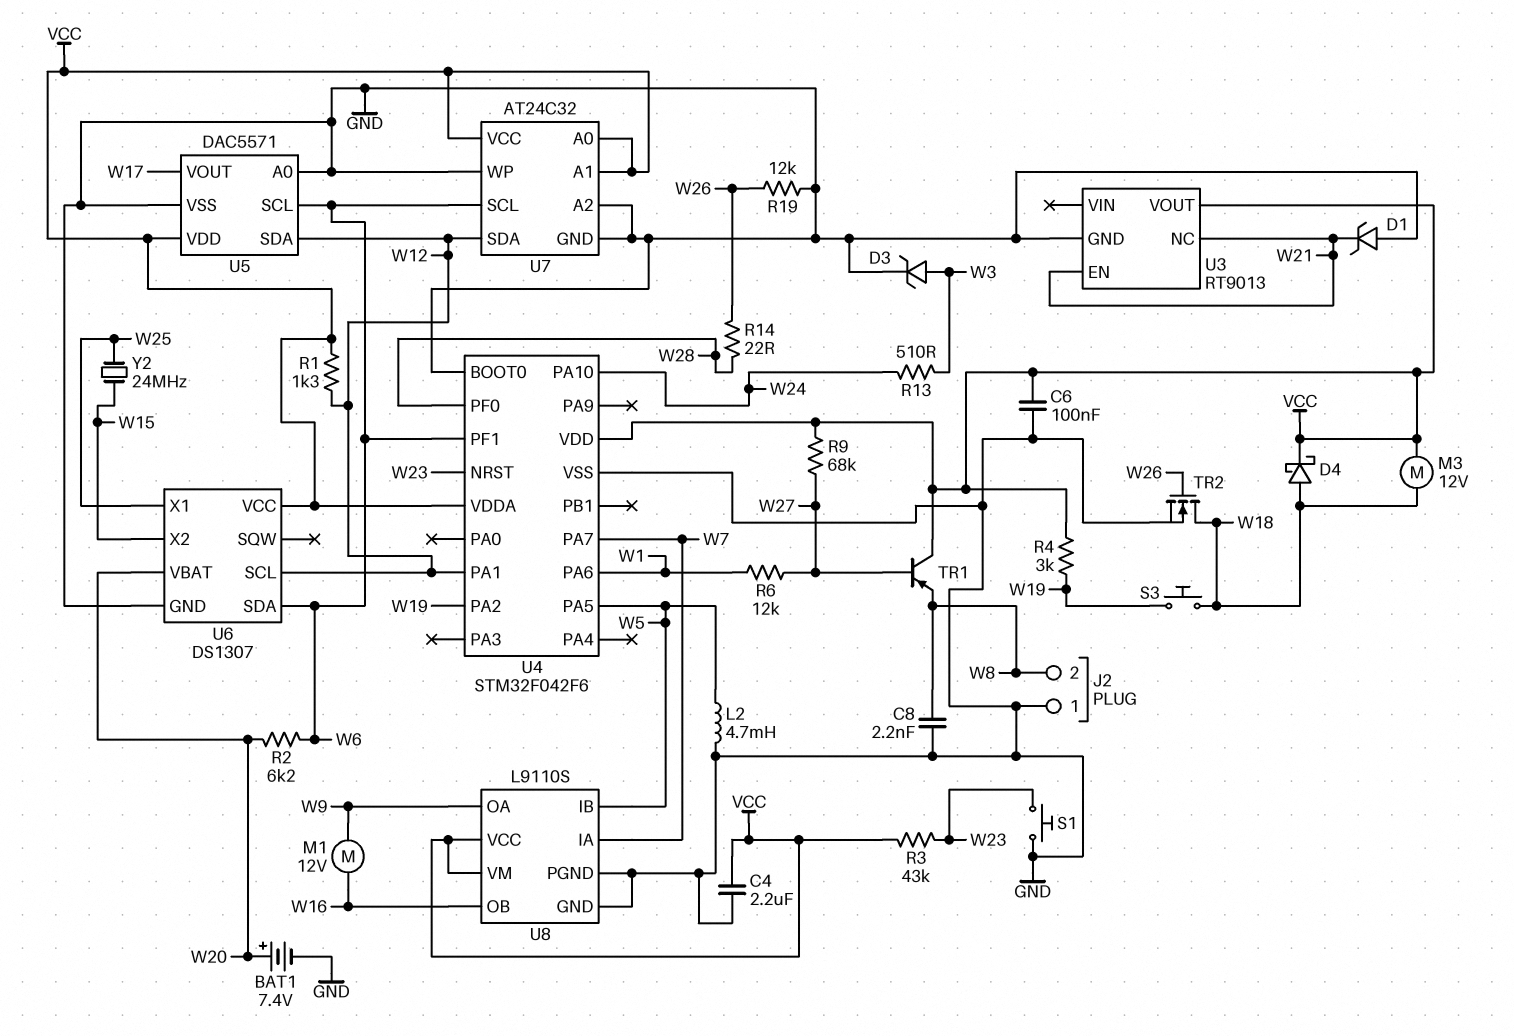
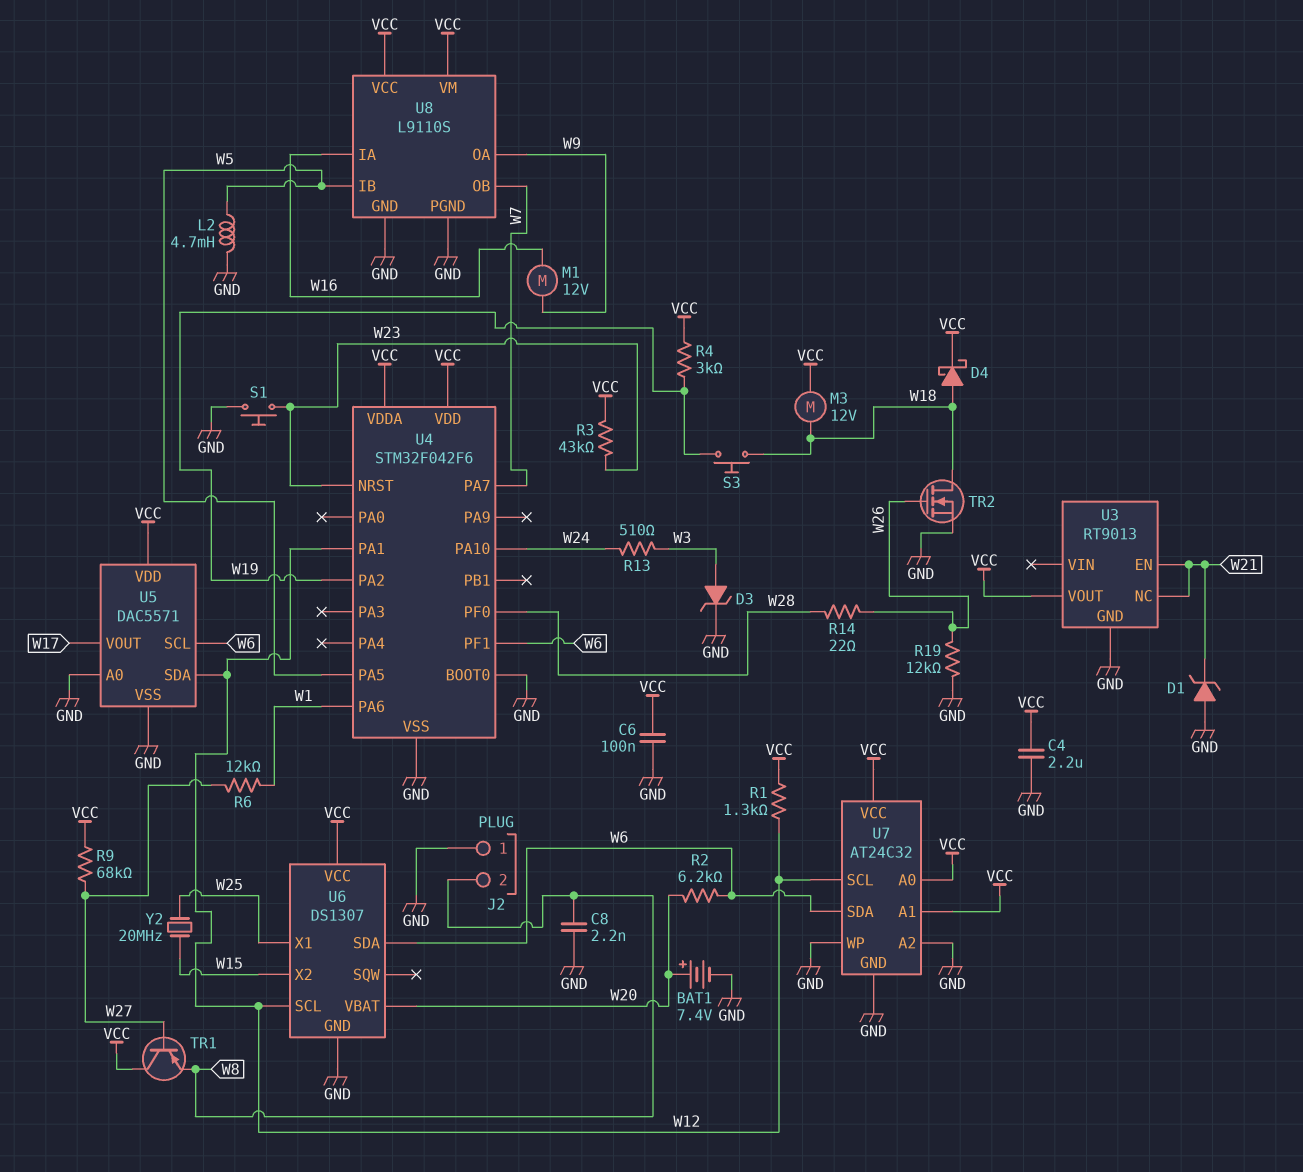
U7 pin SCL: W6 -> W12
U7 pin SDA: W12 -> W6
U8 pin IA: W7 -> W16
U8 pin OB: W16 -> W7
Y2: 24MHz (W15, W25) -> 20MHz (W15, W25)

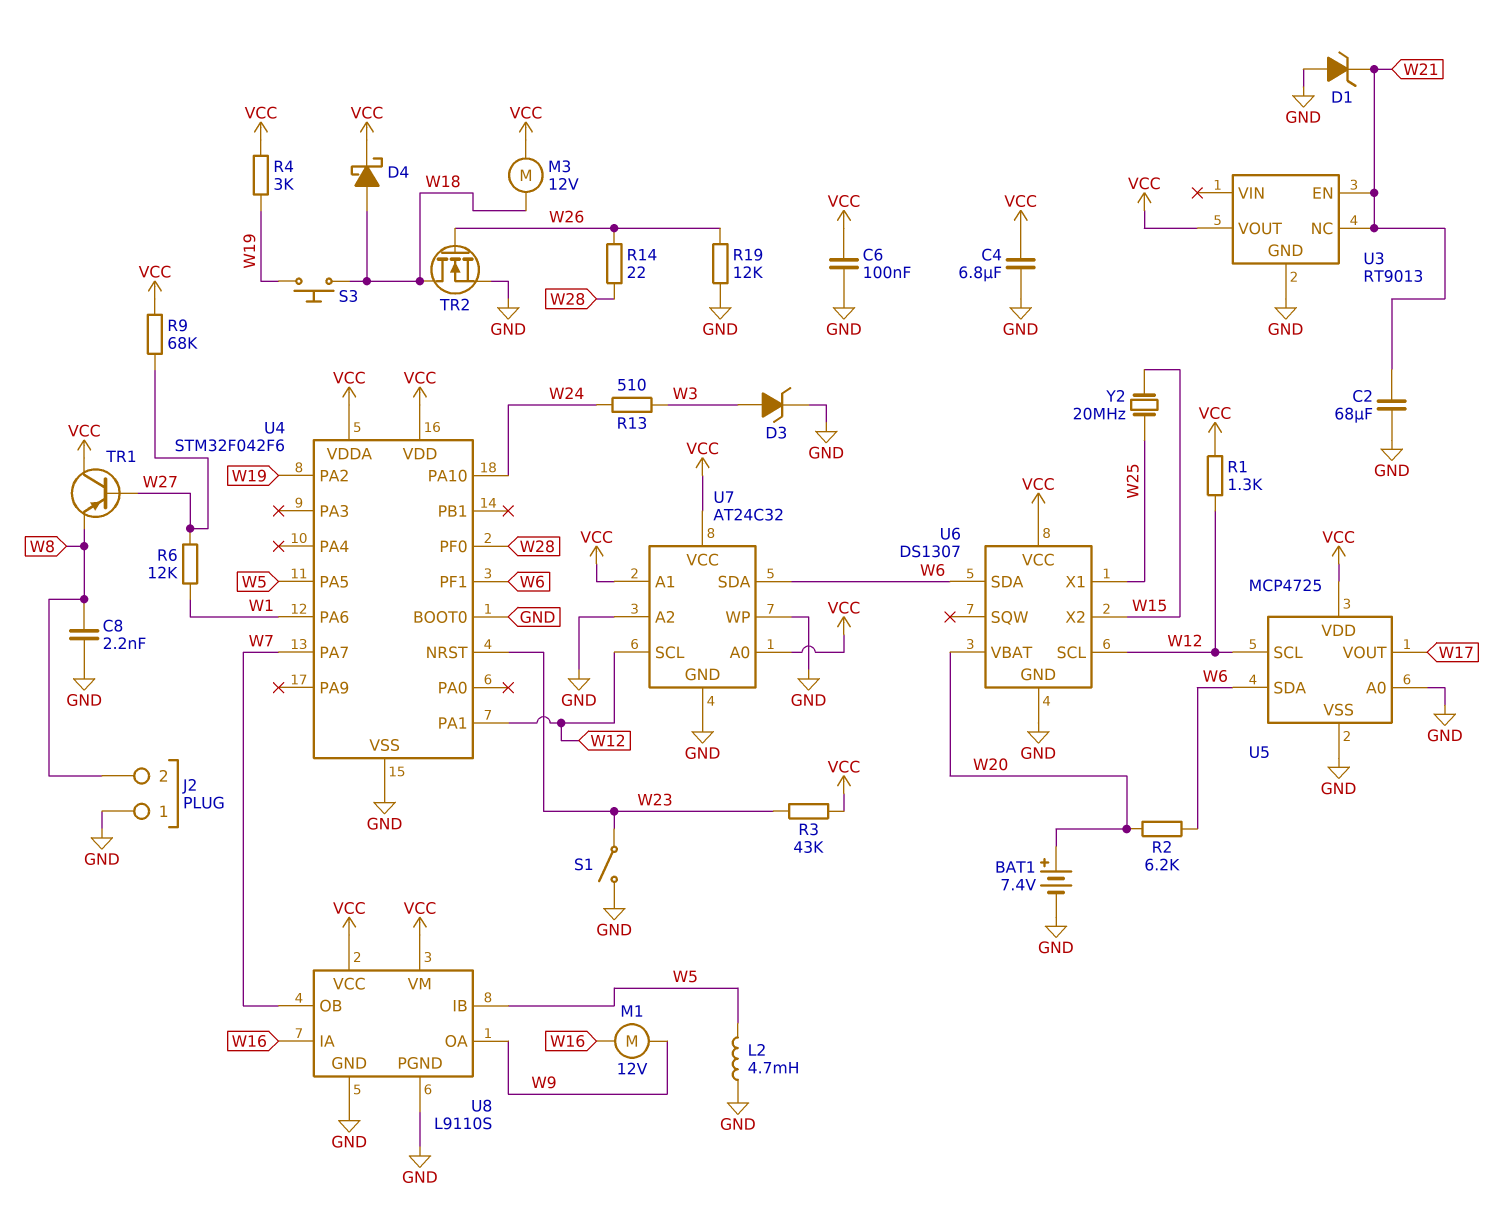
C2: none -> 68uF (GND, W21)
C4: 2.2uF (GND, VCC) -> 6.8uF (GND, VCC)
S1: button (GND, W23) -> switch (GND, W23)
U5: DAC5571 -> MCP4725
U5 pin SCL: W6 -> W12
U5 pin SDA: W12 -> W6

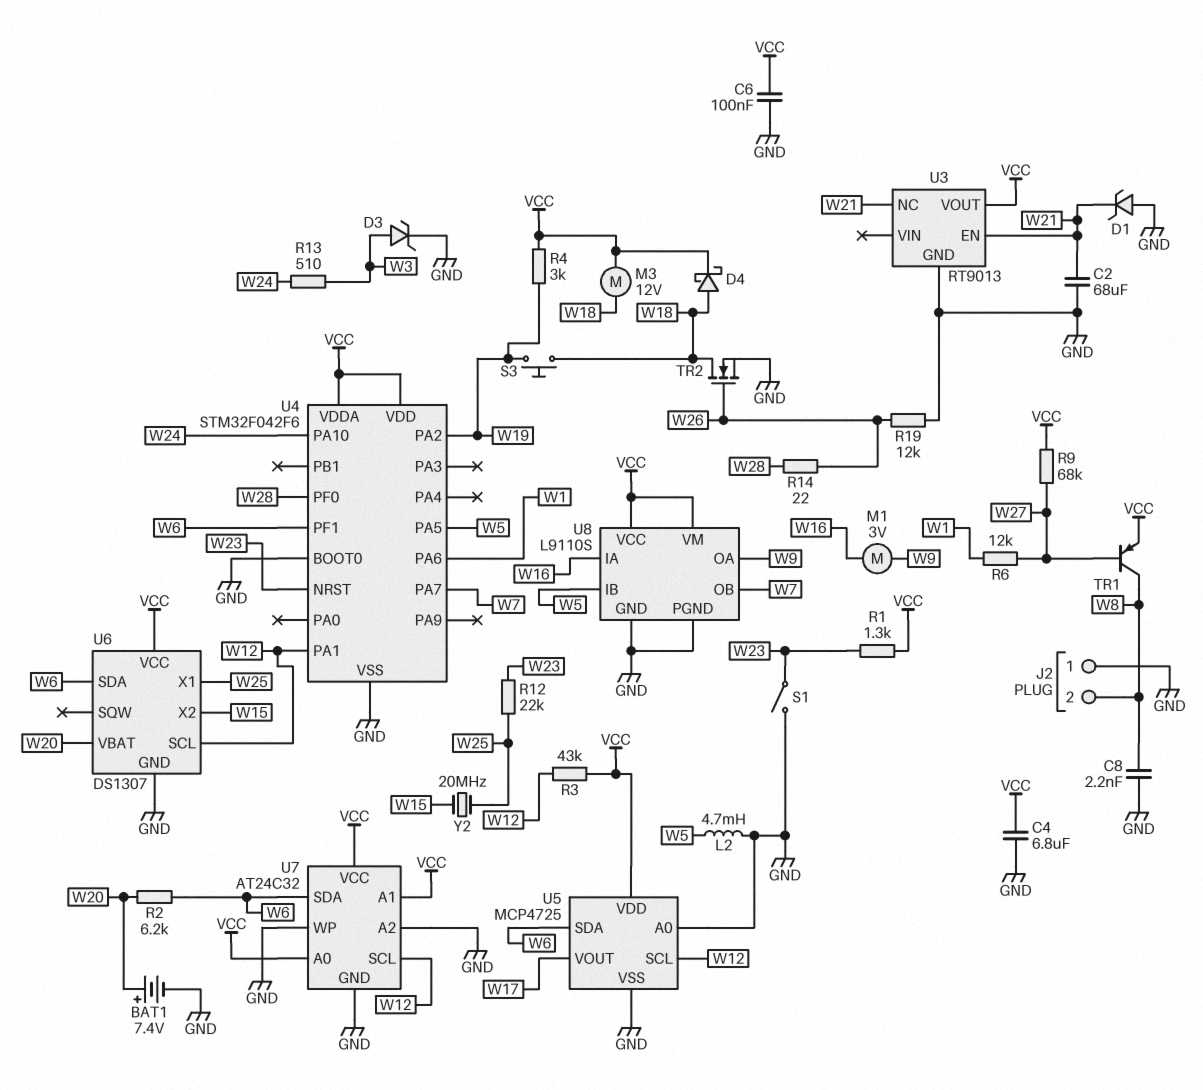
M1: motor 12V (W9, W16) -> motor 3V (W9, W16)
R1: 1.3k (VCC, W12) -> 1.3k (VCC, W23)
R3: 43k (VCC, W23) -> 43k (VCC, W12)
R12: none -> 22k (W23, W25)
TR1: PNP (B W27, C VCC, E W8) -> PNP (B W27, C W8, E VCC)

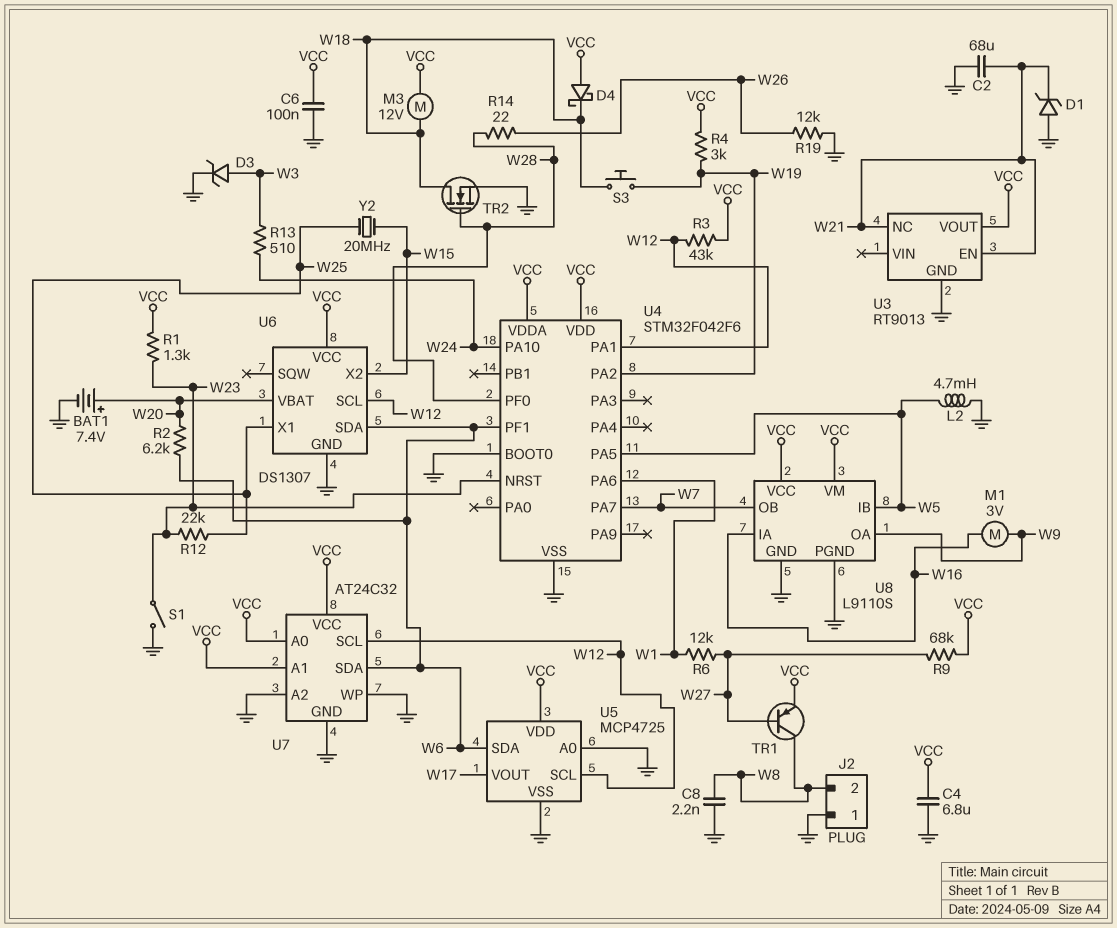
D4: schottky (A W18, K VCC) -> schottky (A VCC, K W18)
TR2: NMOS (G W26, D W18, S GND) -> NMOS (G W28, D W18, S GND)

